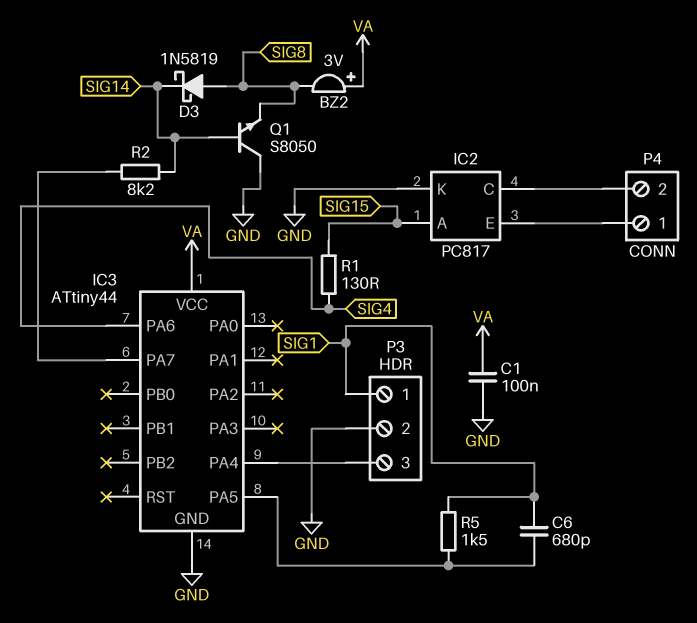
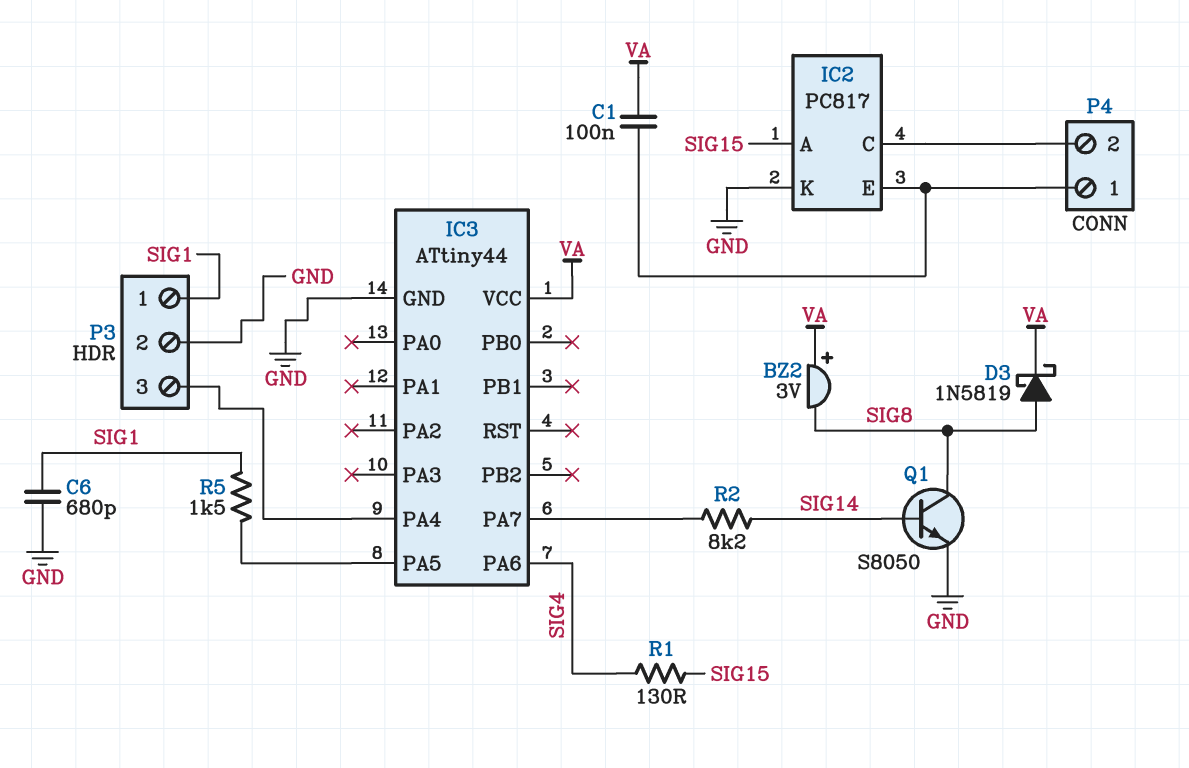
C1: 100nF (GND, VA) -> 100nF (IC2/E, VA)
C6: 680pF (IC3/PA5, SIG1) -> 680pF (GND, SIG1)
D3: schottky 1N5819 (A SIG8, K SIG14) -> schottky 1N5819 (A SIG8, K VA)
Q1: NPN S8050 (B SIG14, C GND, E SIG8) -> NPN S8050 (B SIG14, C SIG8, E GND)

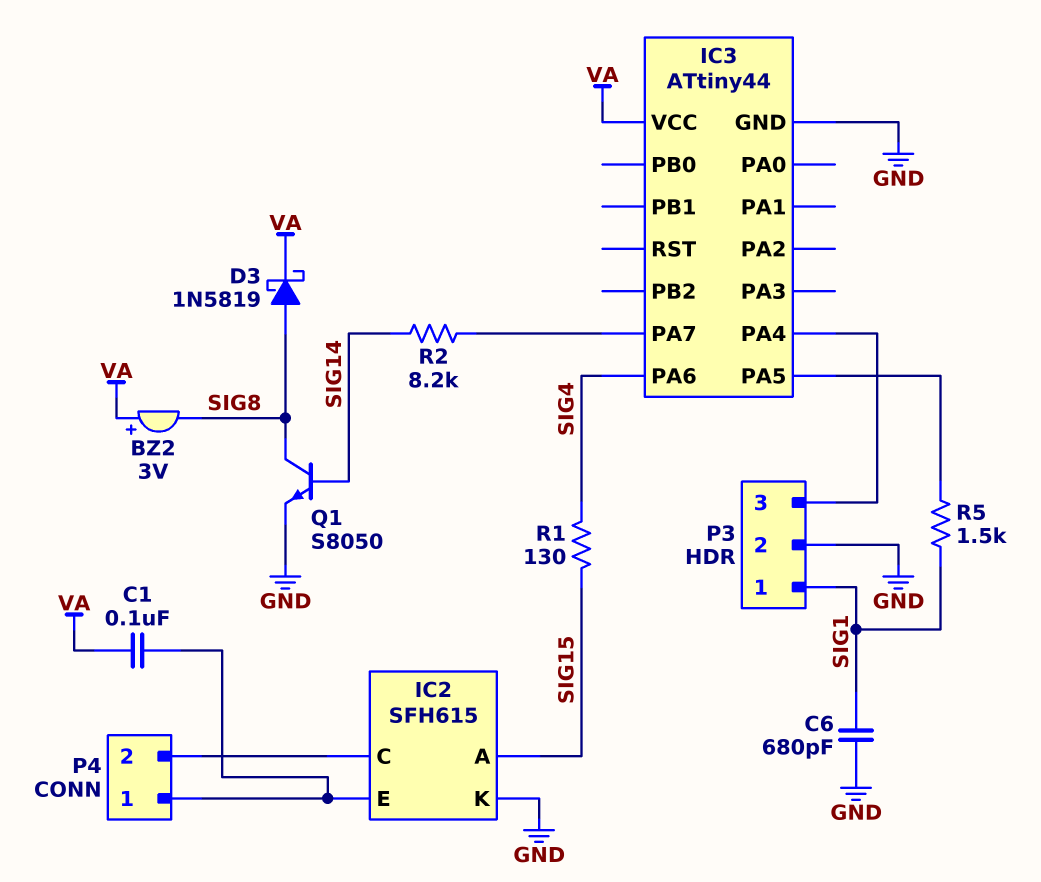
IC2: PC817 -> SFH615

